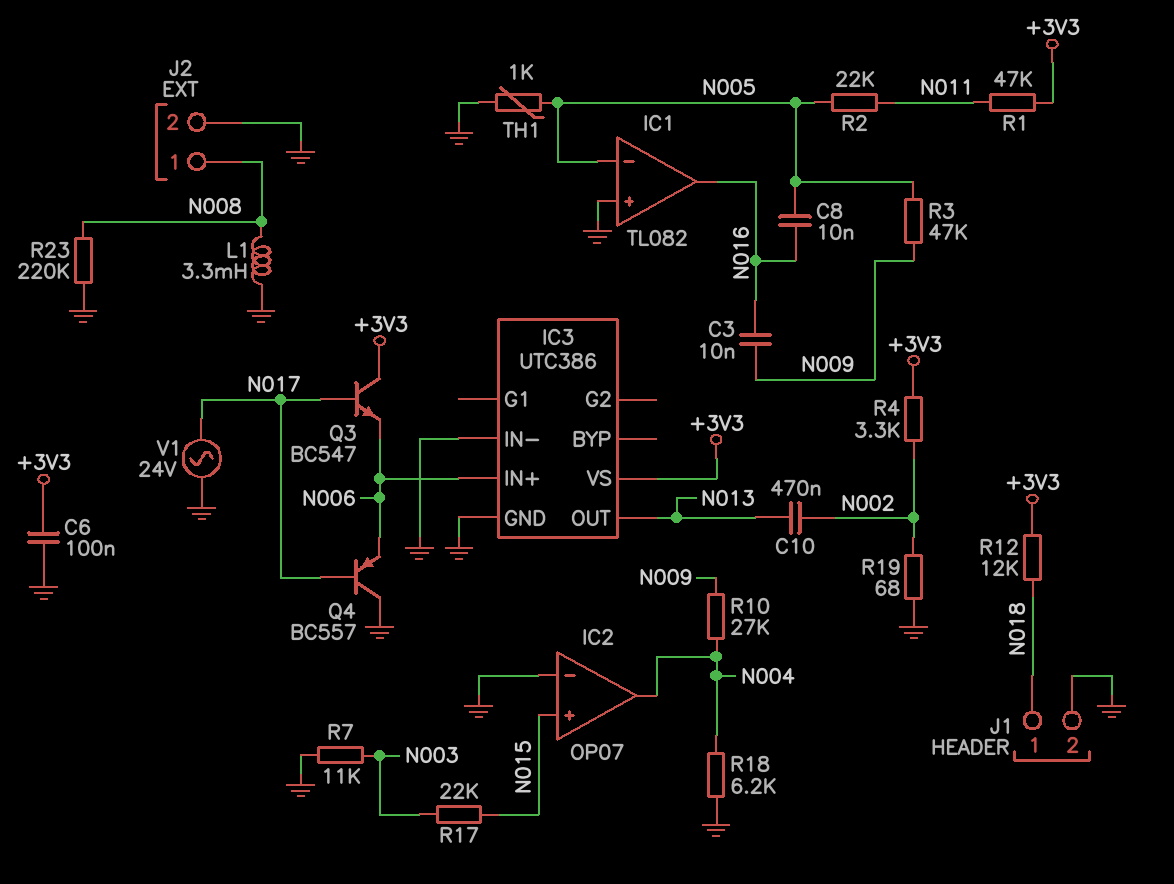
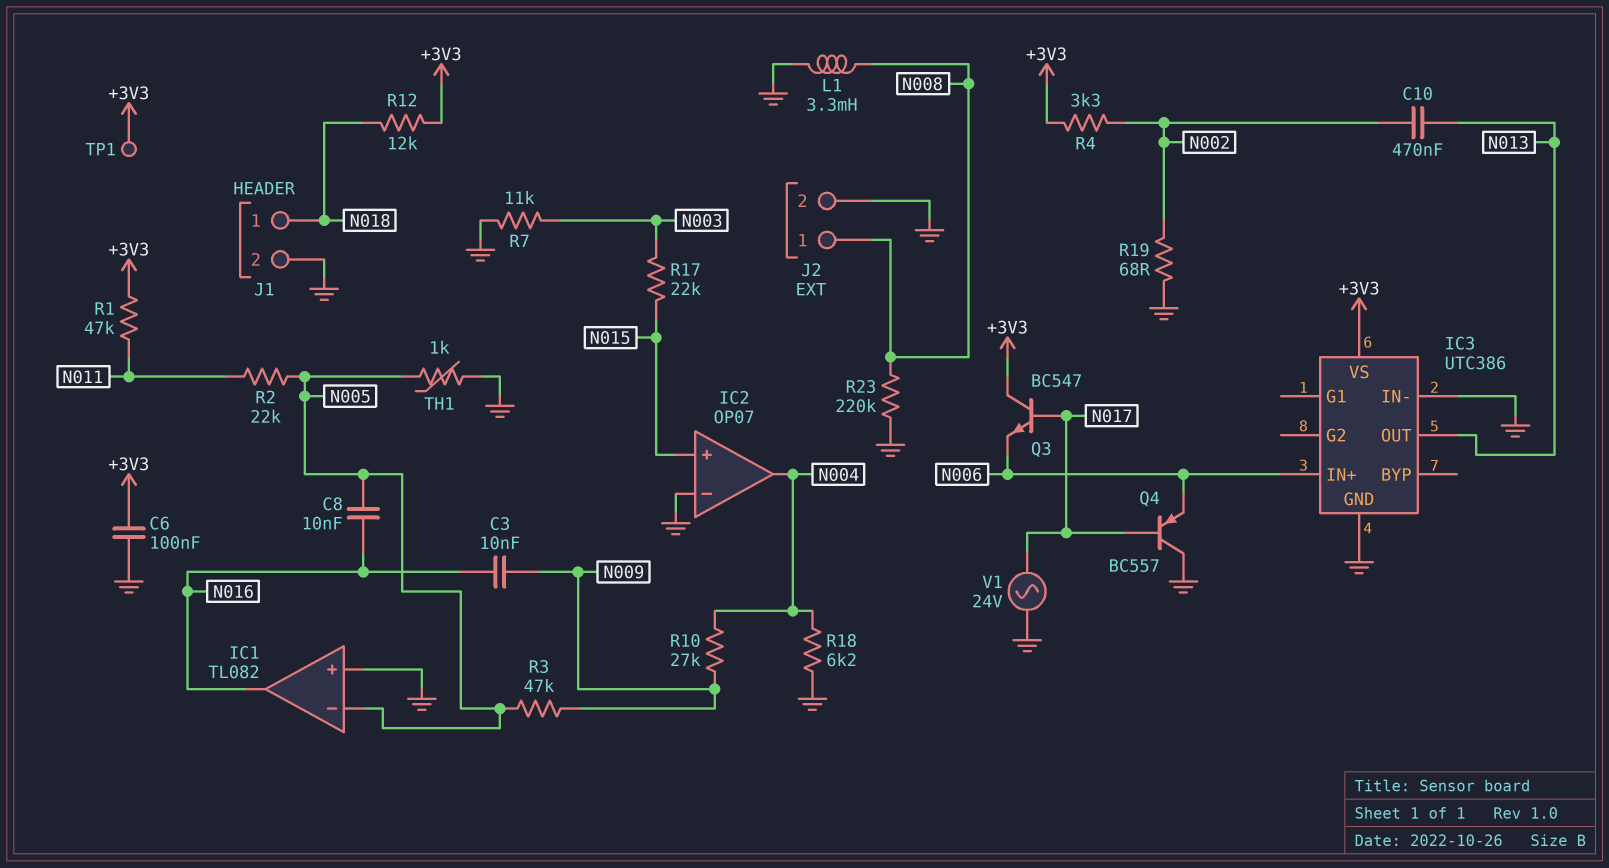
TP1: none -> test point (+3V3)

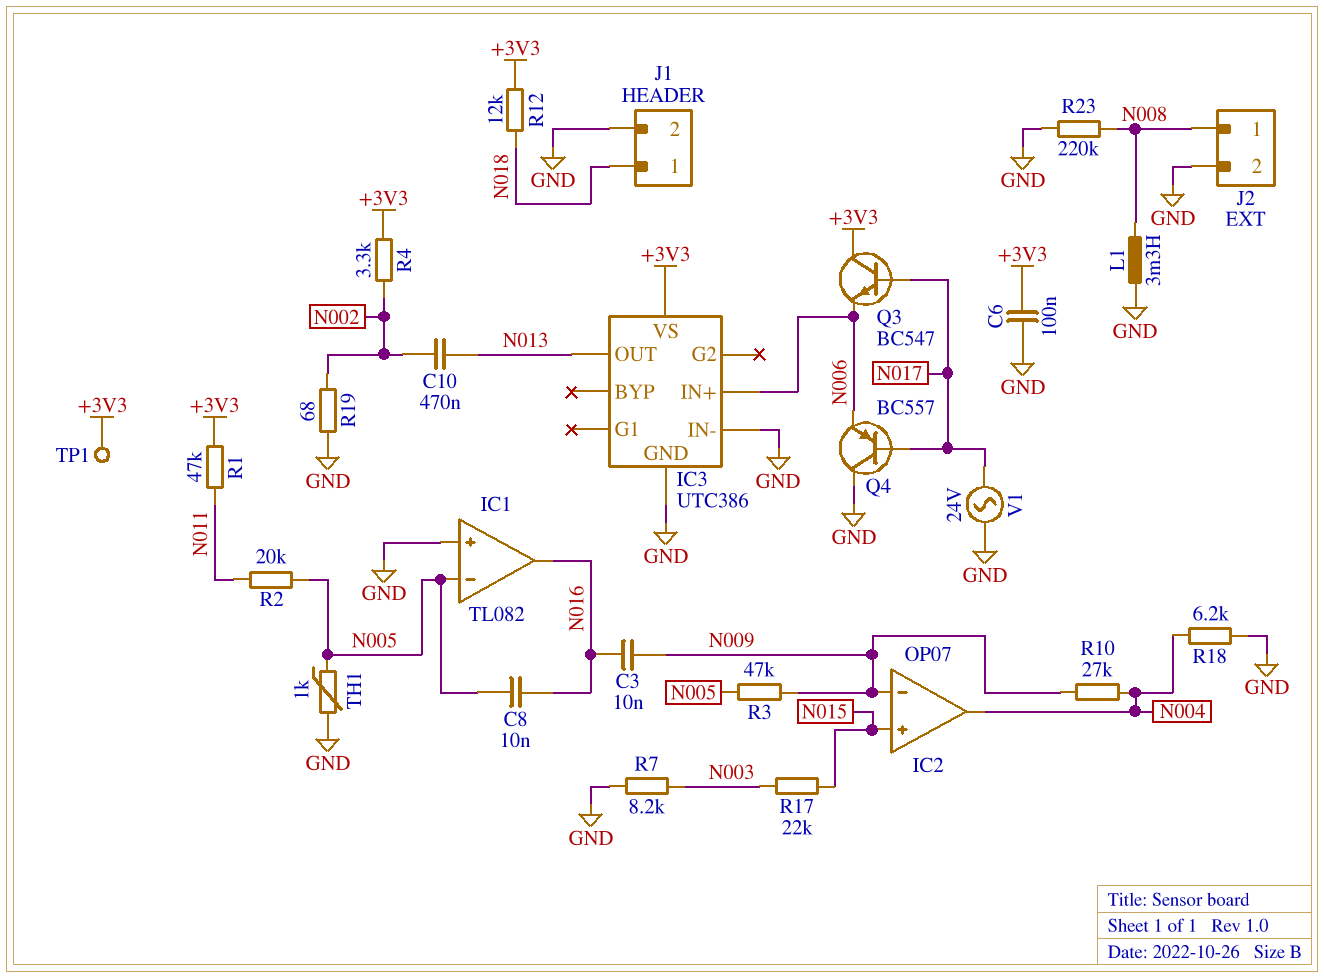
IC2 pin in-: GND -> N009
R2: 22k (N005, N011) -> 20k (N005, N011)
R7: 11k (GND, N003) -> 8.2k (GND, N003)

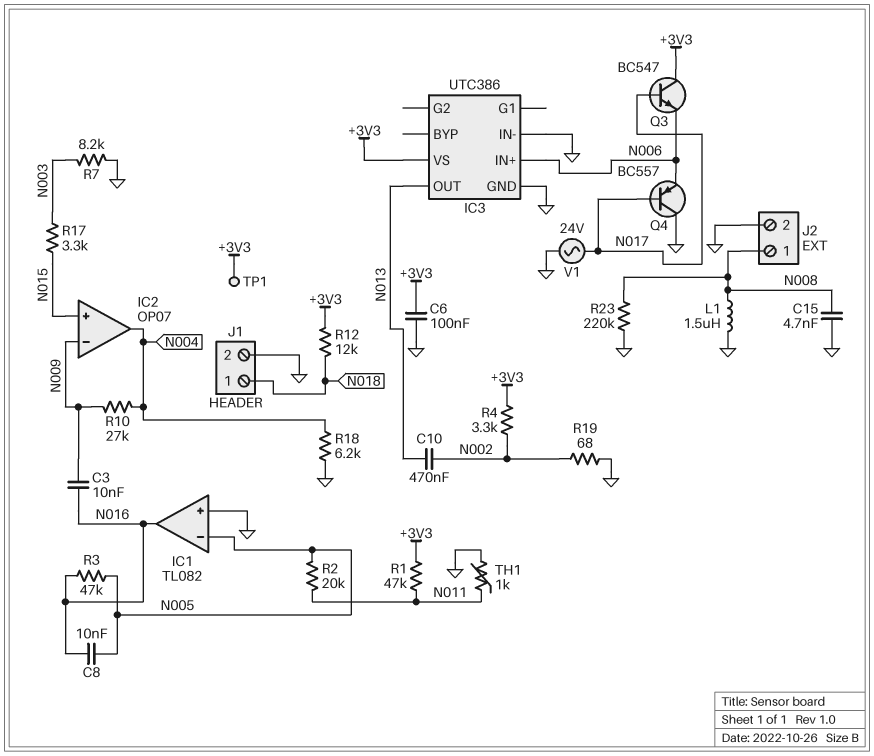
C15: none -> 4.7nF (GND, N008)
L1: 3.3mH (GND, N008) -> 1.5uH (GND, N008)
R3: 47k (N005, N009) -> 47k (N005, N016)
R17: 22k (N003, N015) -> 3.3k (N003, N015)
TH1: 1k (GND, N005) -> 1k (GND, N011)

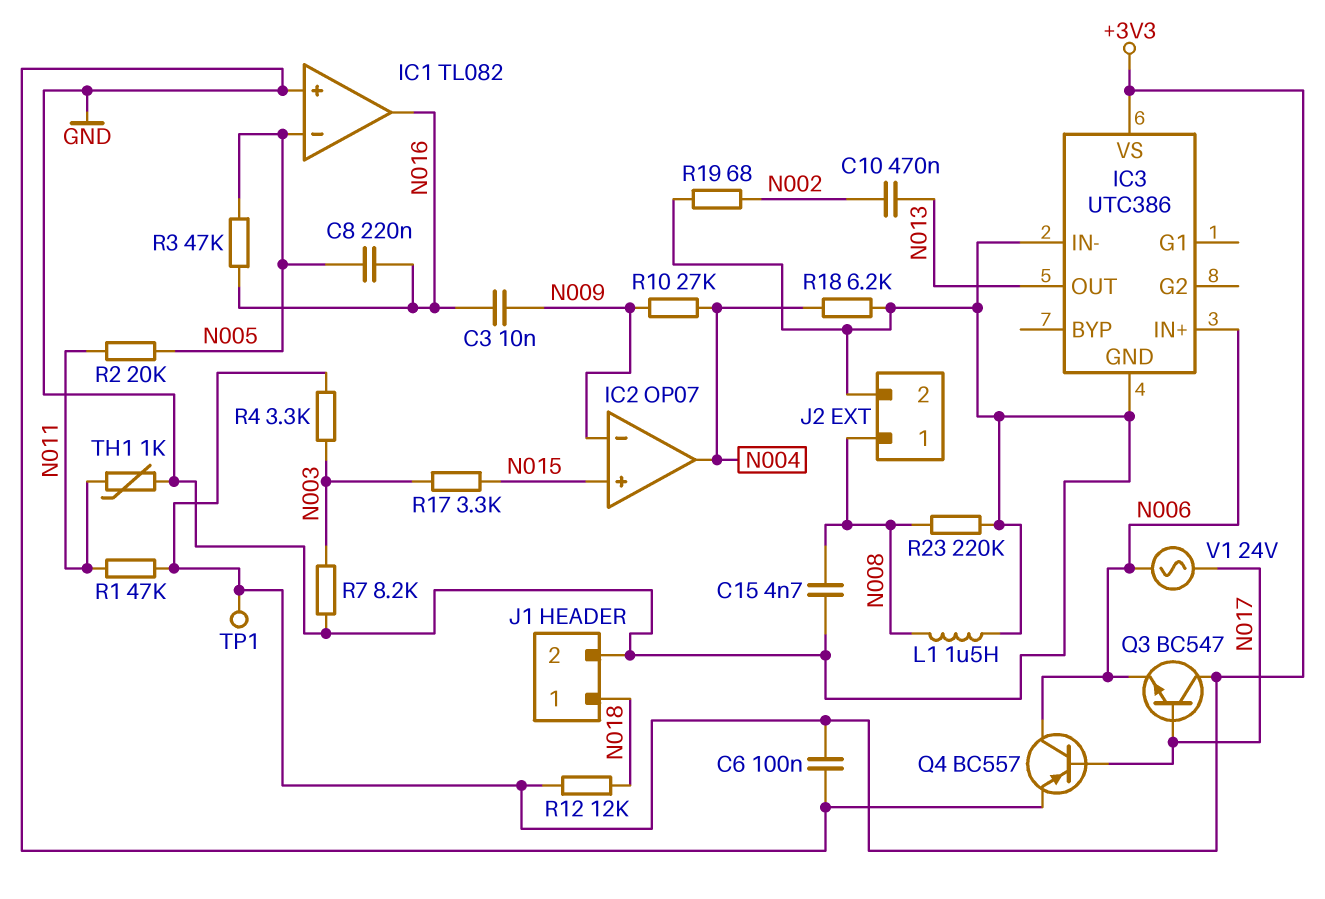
C8: 10nF (N005, N016) -> 220nF (N005, N016)
Q4: PNP BC557 (B N017, C GND, E N006) -> PNP BC557 (B N017, C N006, E GND)
R4: 3.3k (+3V3, N002) -> 3.3k (+3V3, N003)
V1: AC 24V (GND, N017) -> AC 24V (N006, N017)

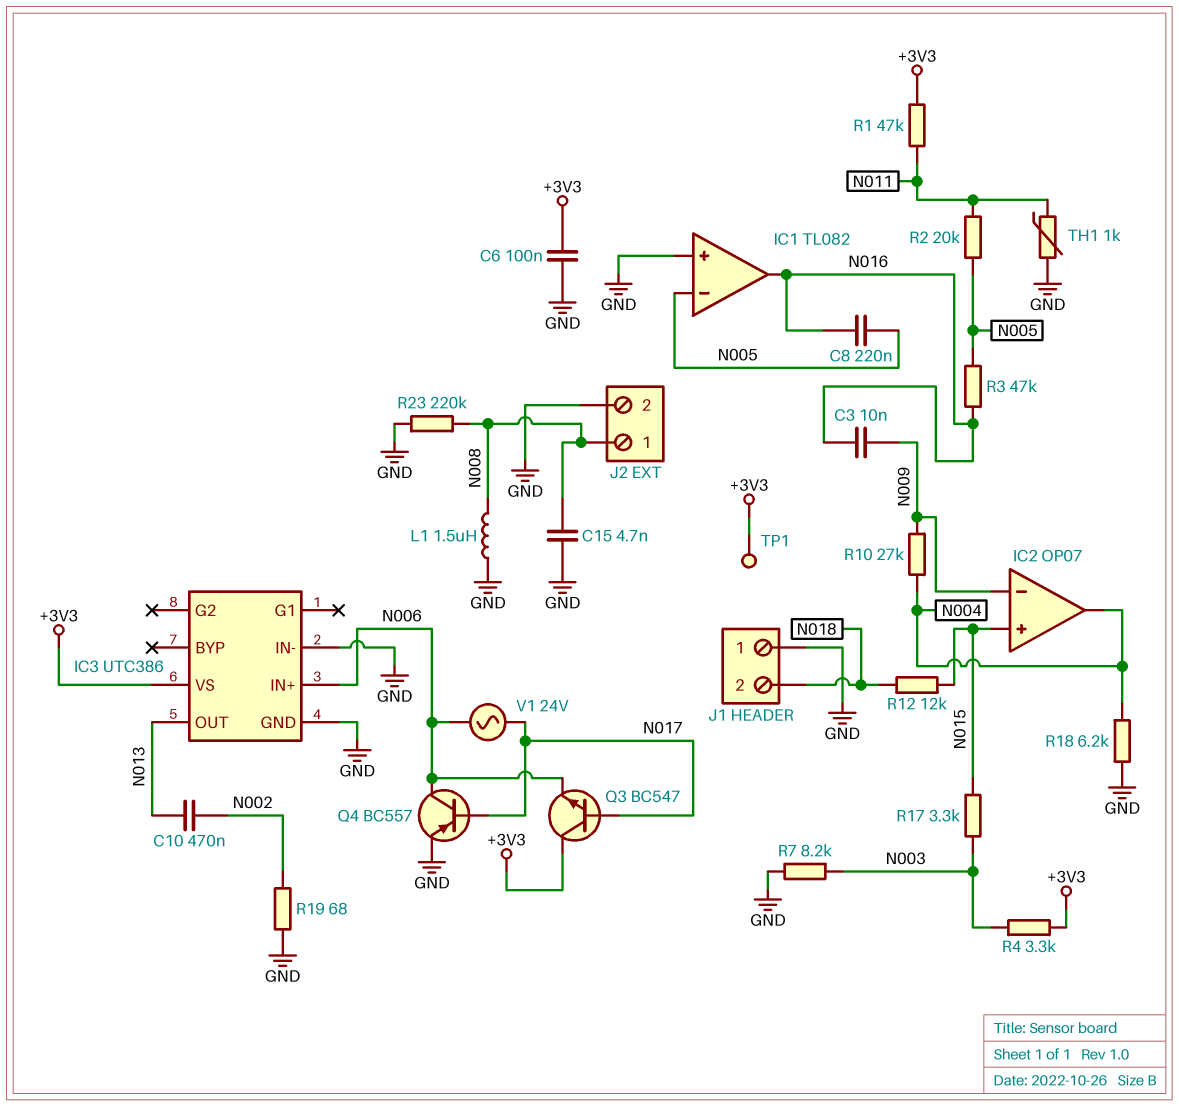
J1 pin 1: N018 -> GND
J1 pin 2: GND -> N018
R12: 12k (+3V3, N018) -> 12k (N015, N018)

